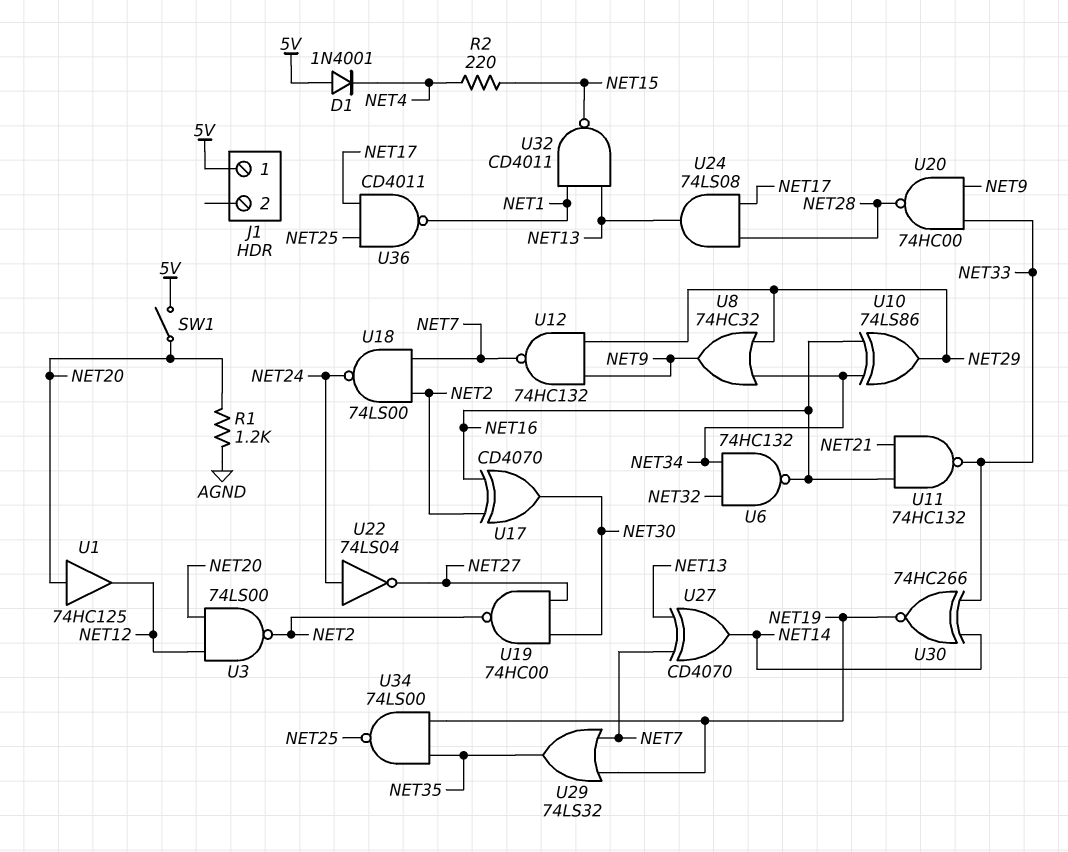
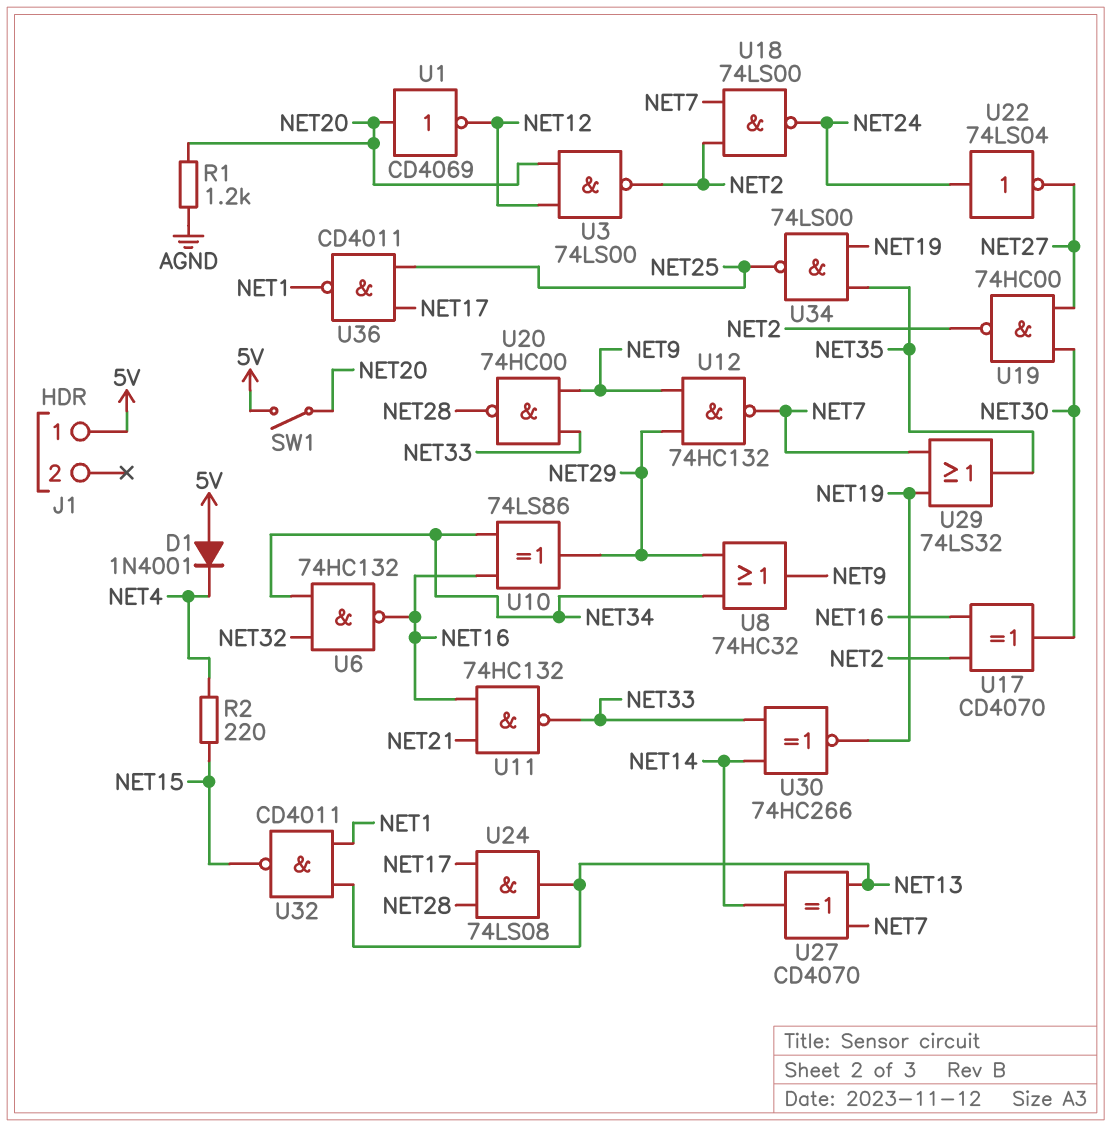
U1: buffer 74HC125 (in NET20, out NET12) -> NOT CD4069 (in NET20, out NET12)

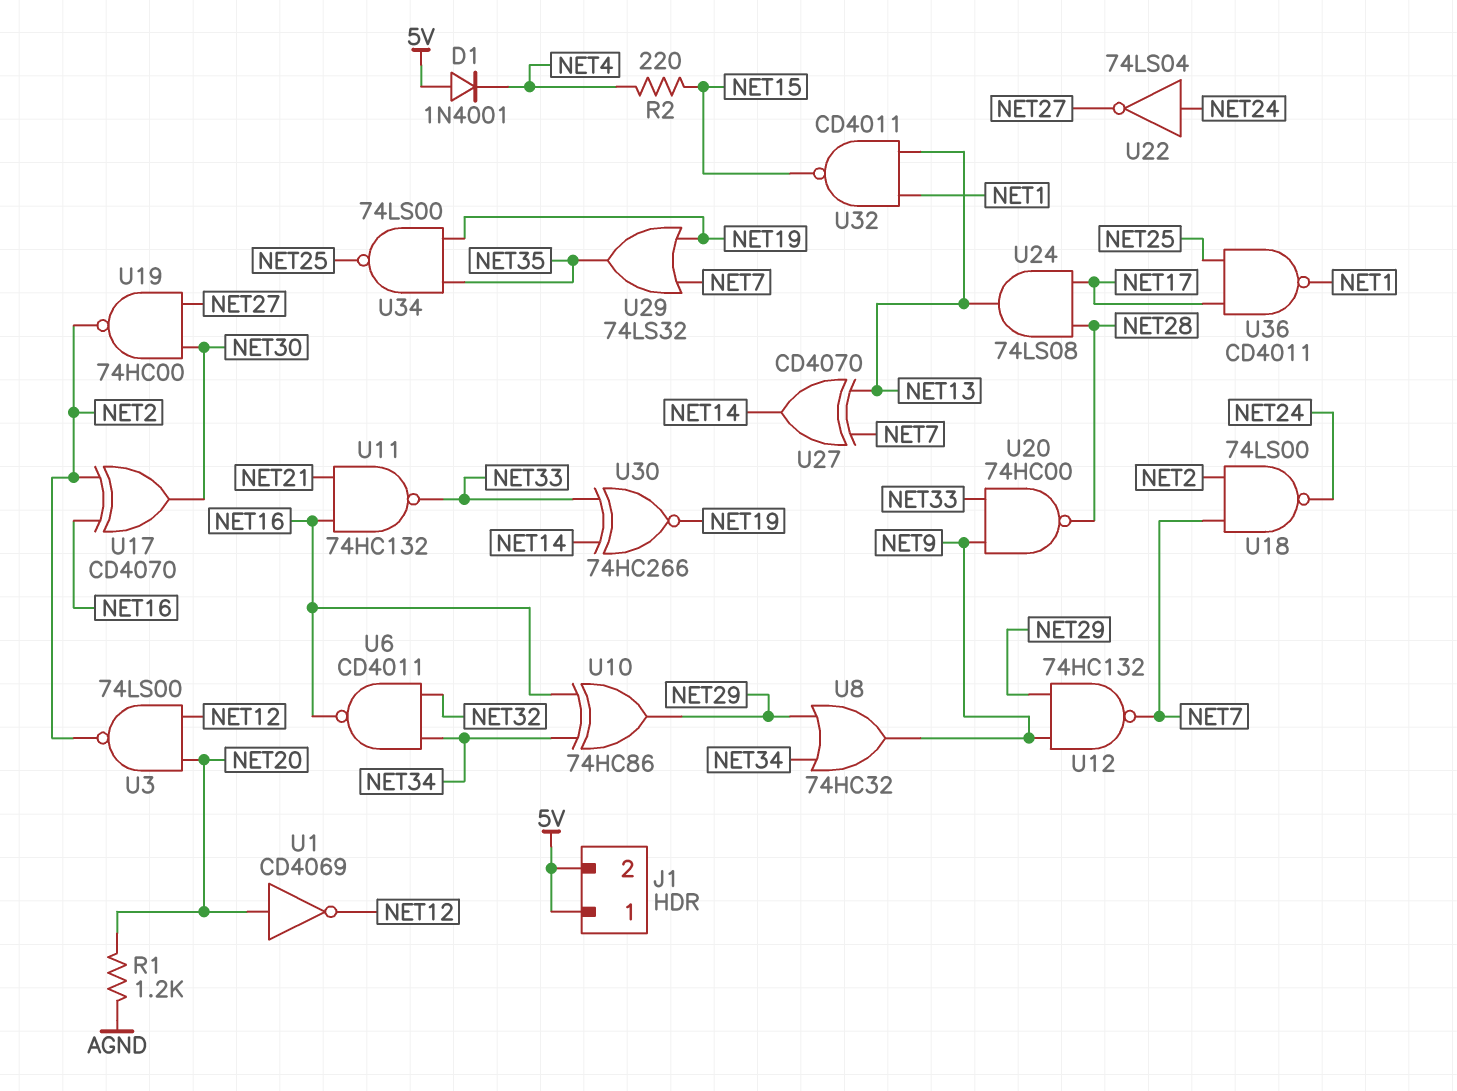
J1 pin 2: none -> 5V
SW1: switch (5V, NET20) -> none
U6: NAND 74HC132 (in NET32, in NET34, out NET16) -> NAND CD4011 (in NET32, in NET34, out NET16)
U10: XOR 74LS86 (in NET16, in NET34, out NET29) -> XOR 74HC86 (in NET16, in NET34, out NET29)

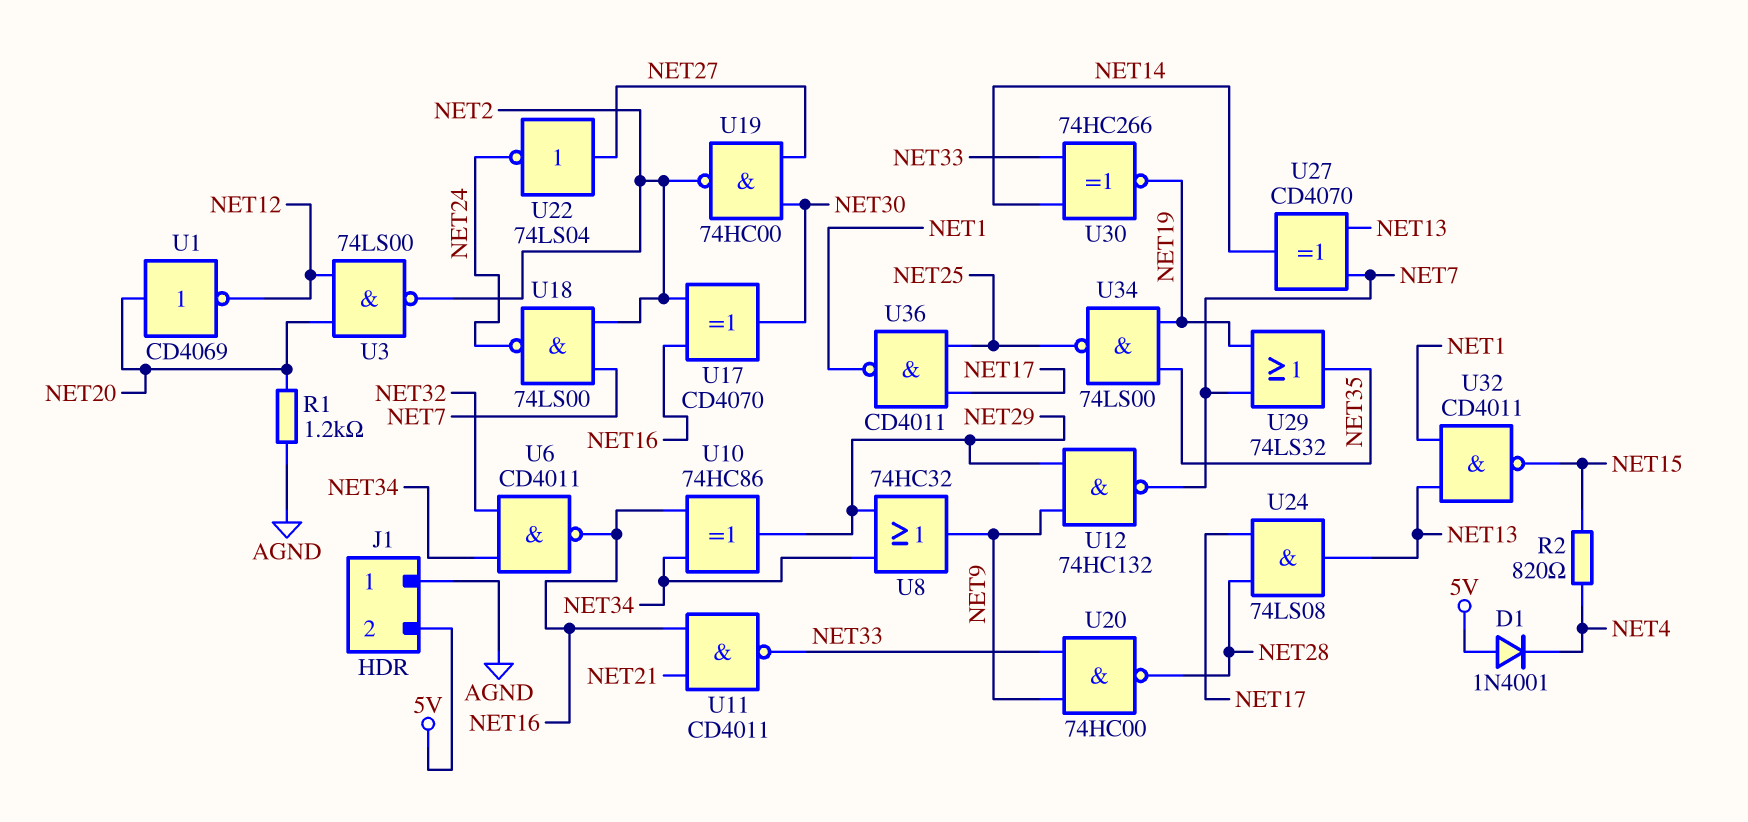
J1 pin 1: 5V -> AGND
R2: 220 (NET4, NET15) -> 820 (NET4, NET15)
U11: NAND 74HC132 (in NET16, in NET21, out NET33) -> NAND CD4011 (in NET16, in NET21, out NET33)
U22: NOT 74LS04 (in NET24, out NET27) -> NOT 74LS04 (in NET27, out NET24)

